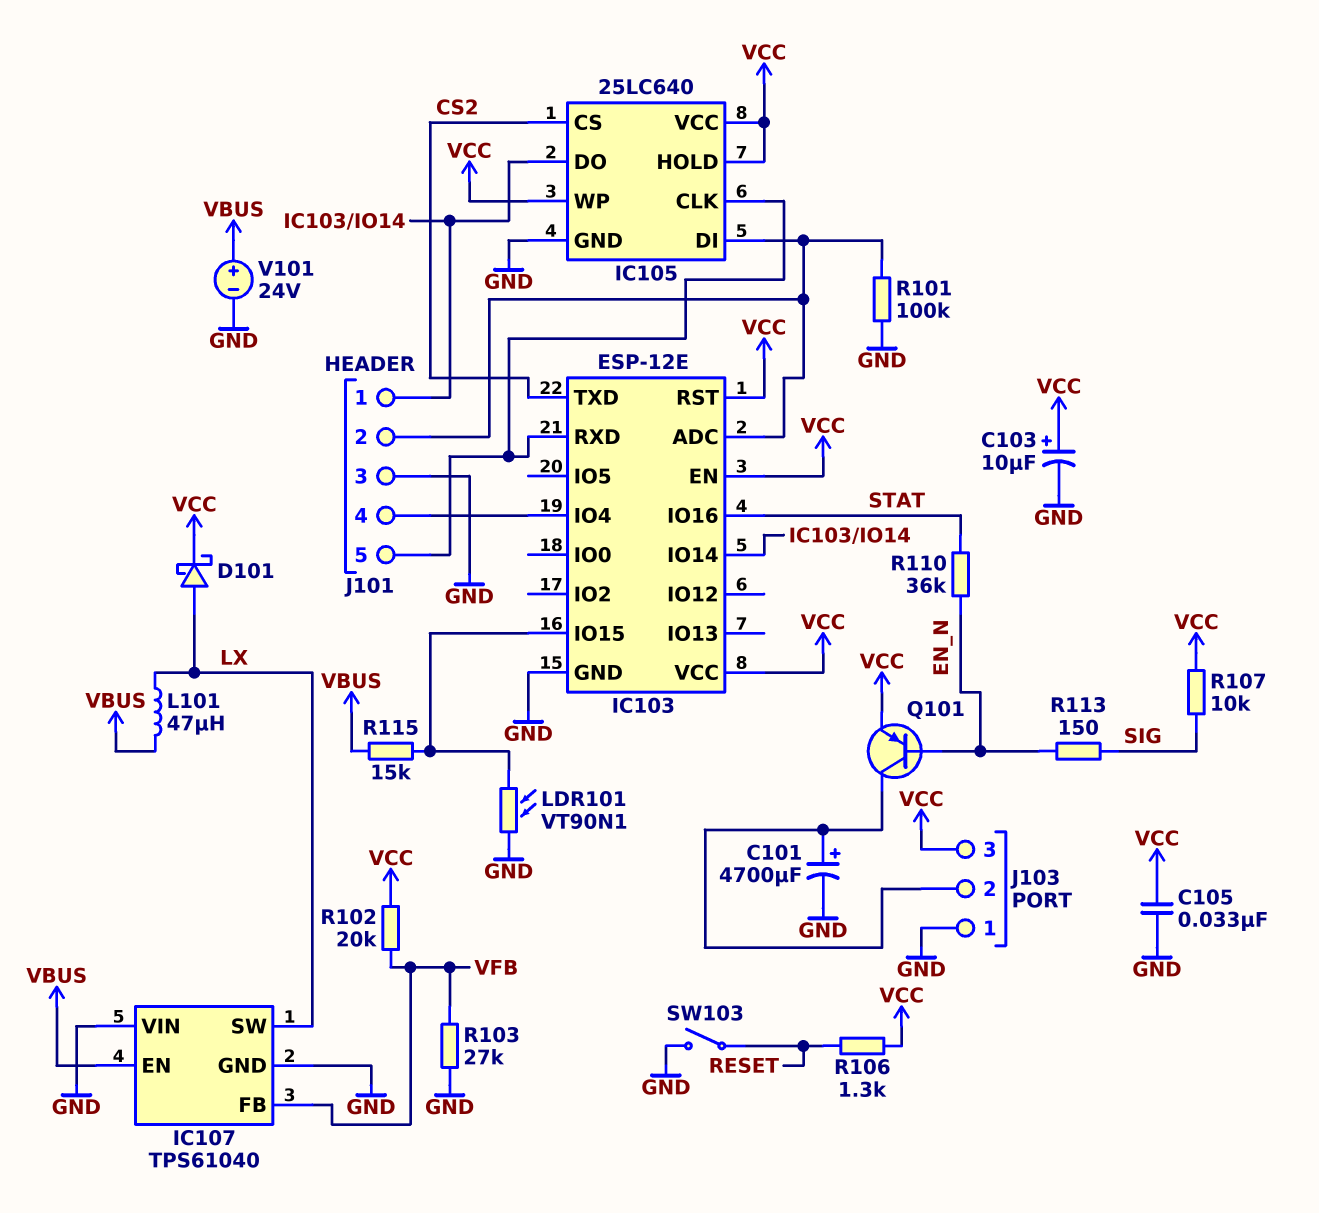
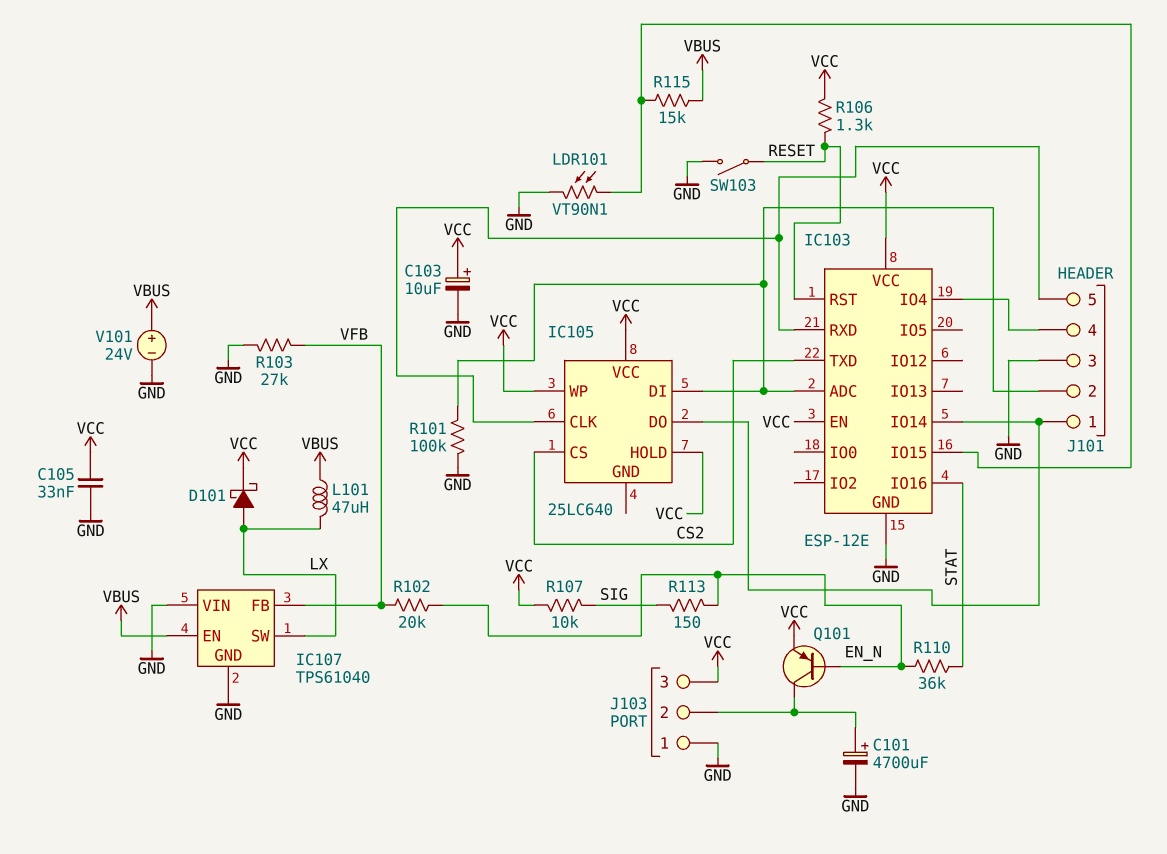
IC103 pin RST: VCC -> RESET
IC105 pin GND: GND -> none
R102: 20k (VCC, VFB) -> 20k (EN_N, VFB)

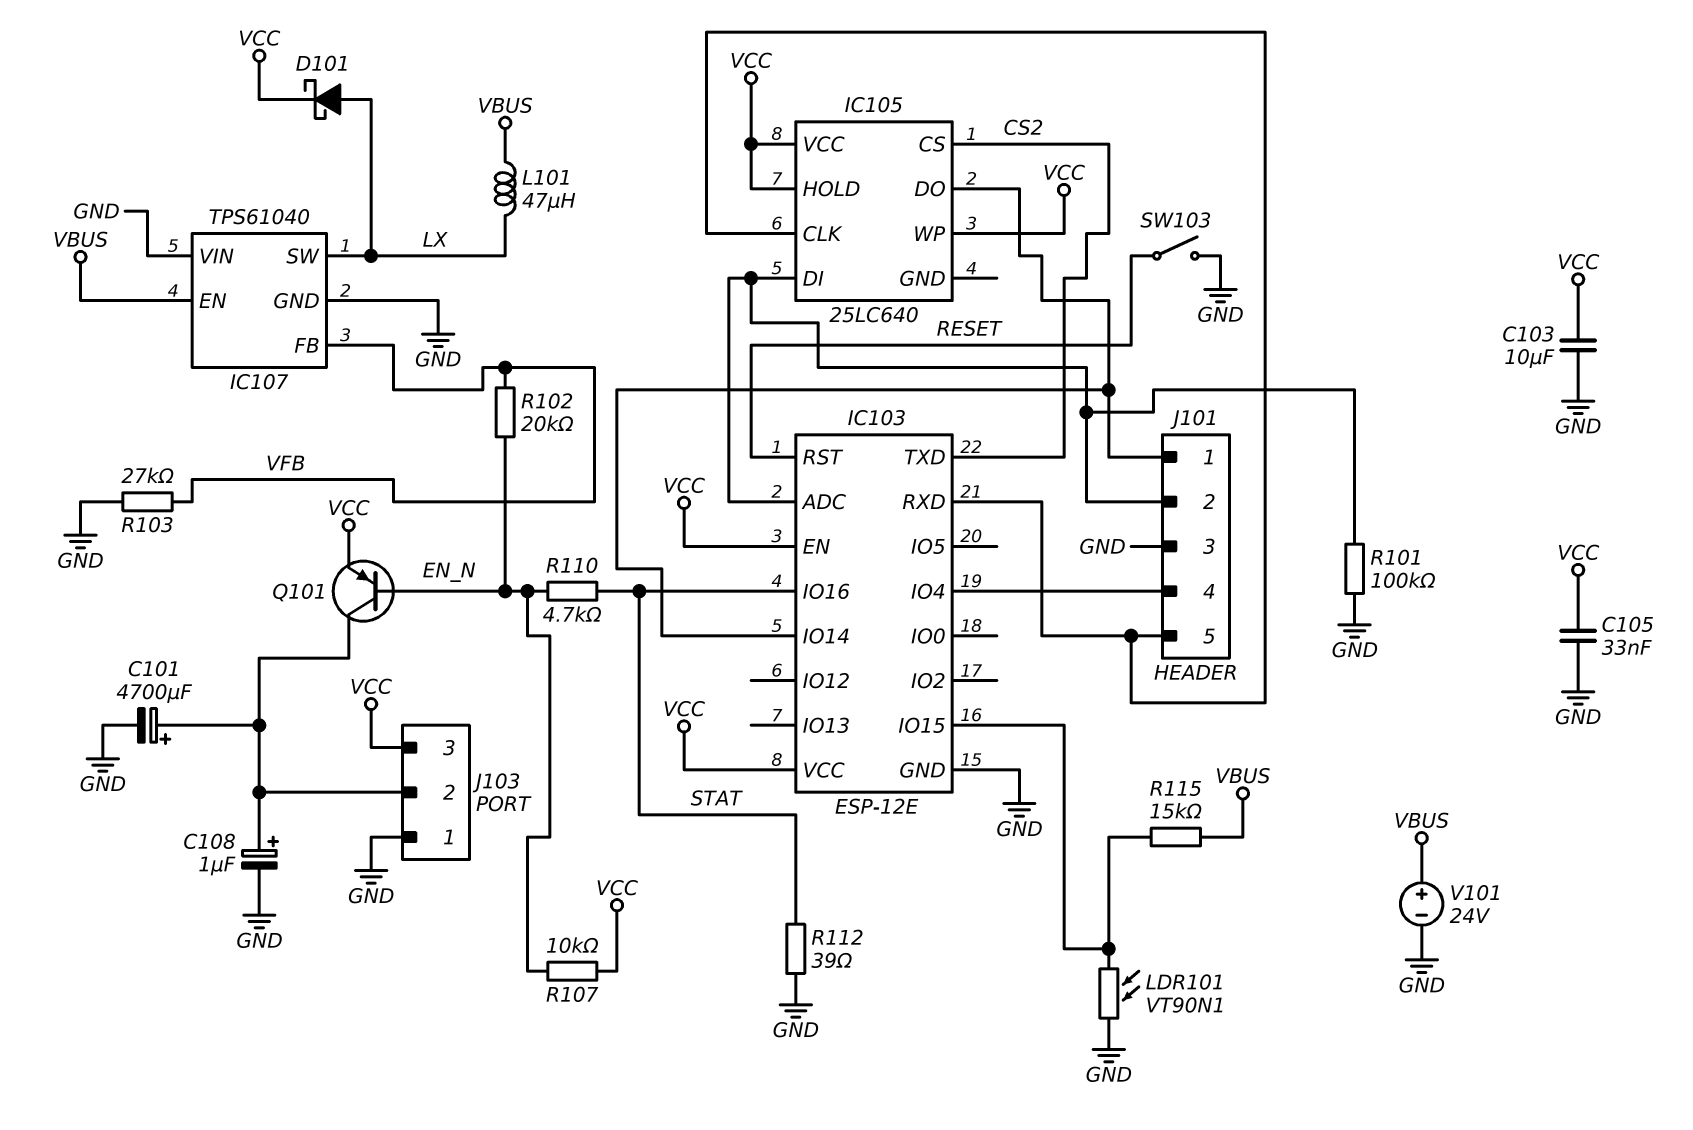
C103: 10uF (plus VCC, minus GND) -> 10uF (GND, VCC)
C108: none -> 1uF (plus J103/2, minus GND)
R106: 1.3k (RESET, VCC) -> none
R107: 10k (SIG, VCC) -> 10k (EN_N, VCC)
R110: 36k (EN_N, STAT) -> 4.7k (EN_N, STAT)
R112: none -> 39 (GND, STAT)
R113: 150 (EN_N, SIG) -> none

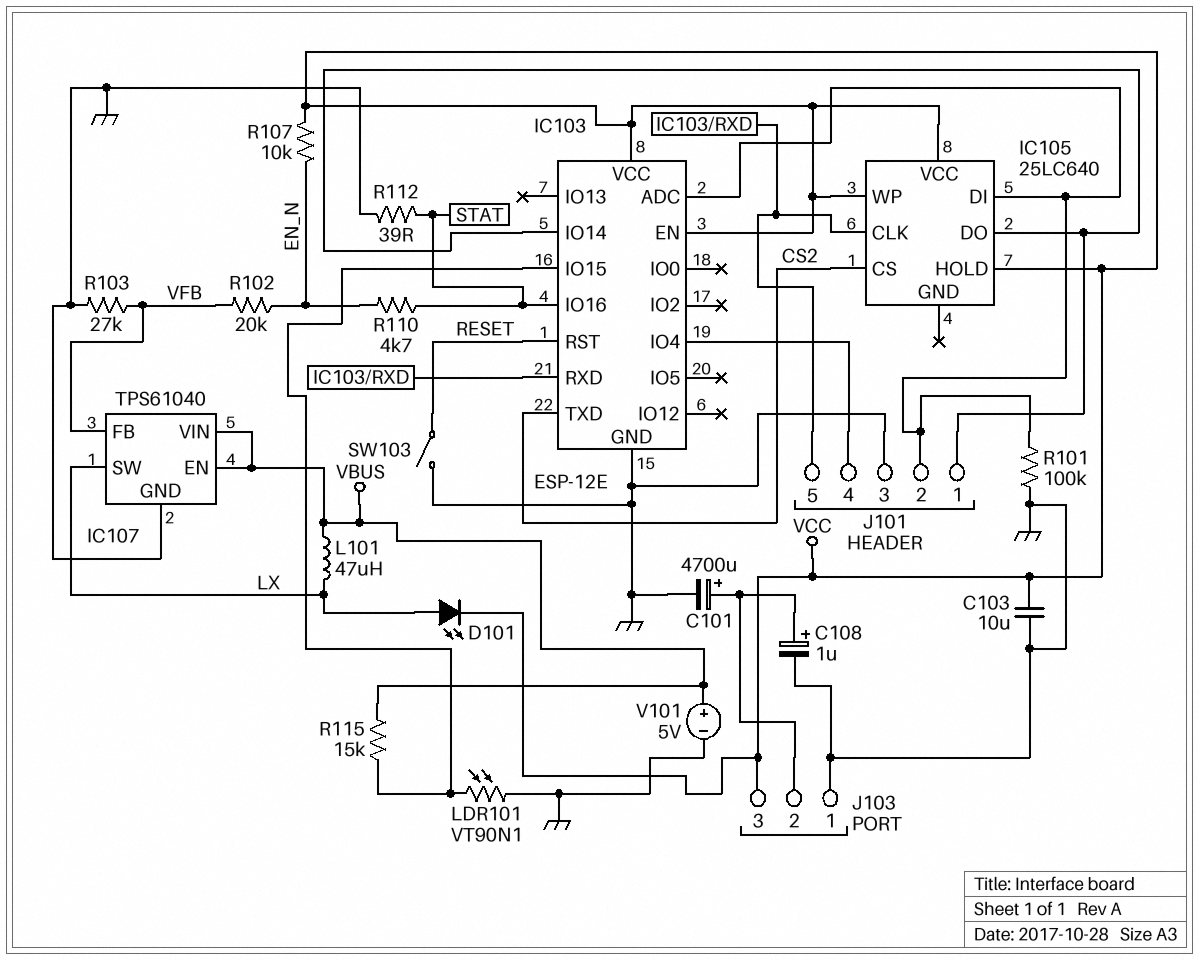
C105: 33nF (GND, VCC) -> none
D101: schottky (A LX, K VCC) -> LED (A LX, K VCC)
IC107 pin VIN: GND -> VBUS
Q101: PNP (B EN_N, C J103/2, E VCC) -> none
V101: 24V (plus VBUS, minus GND) -> 5V (plus VBUS, minus GND)

